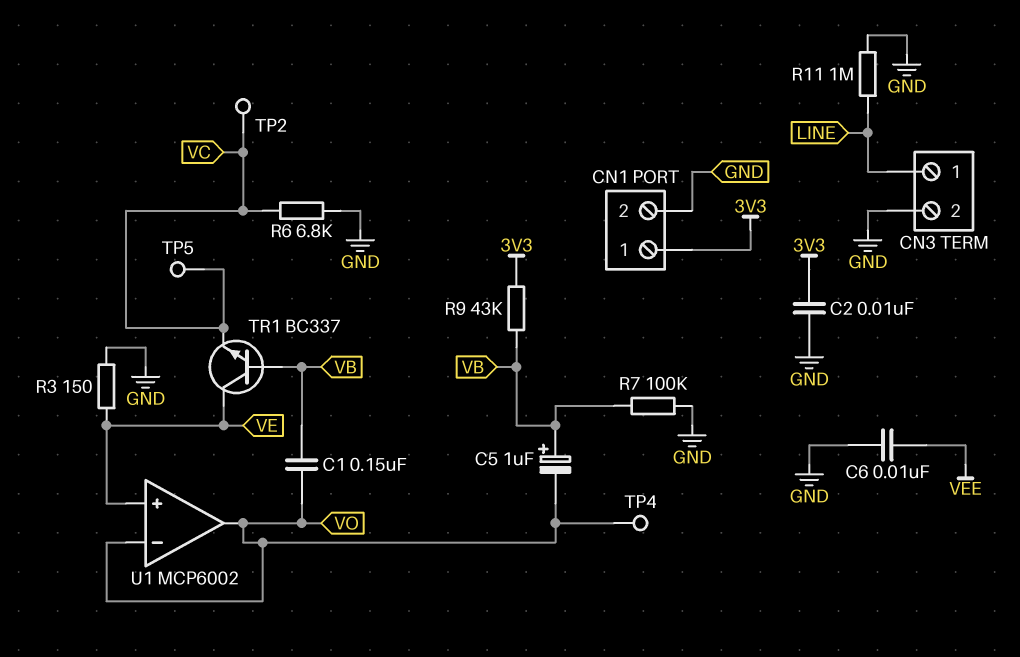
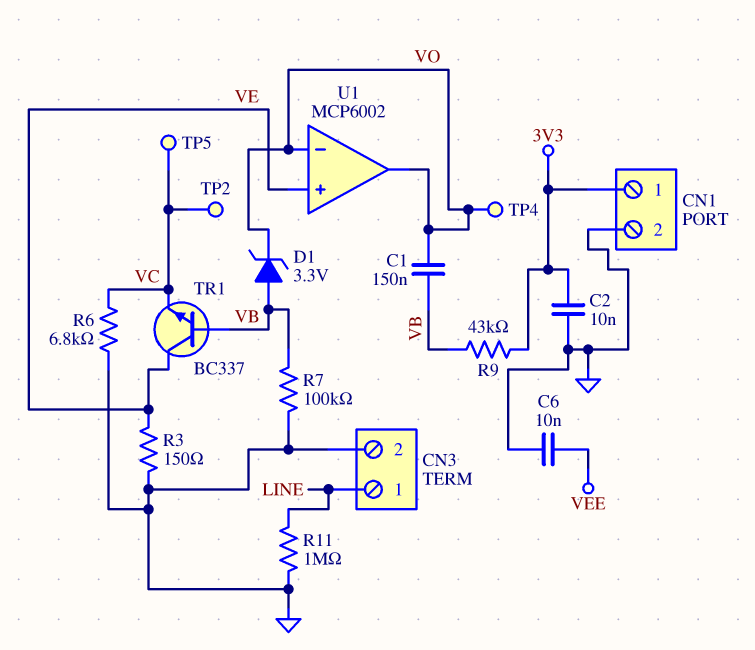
C5: 1uF (plus VB, minus VO) -> none
D1: none -> zener 3.3V (A VB, K VO)

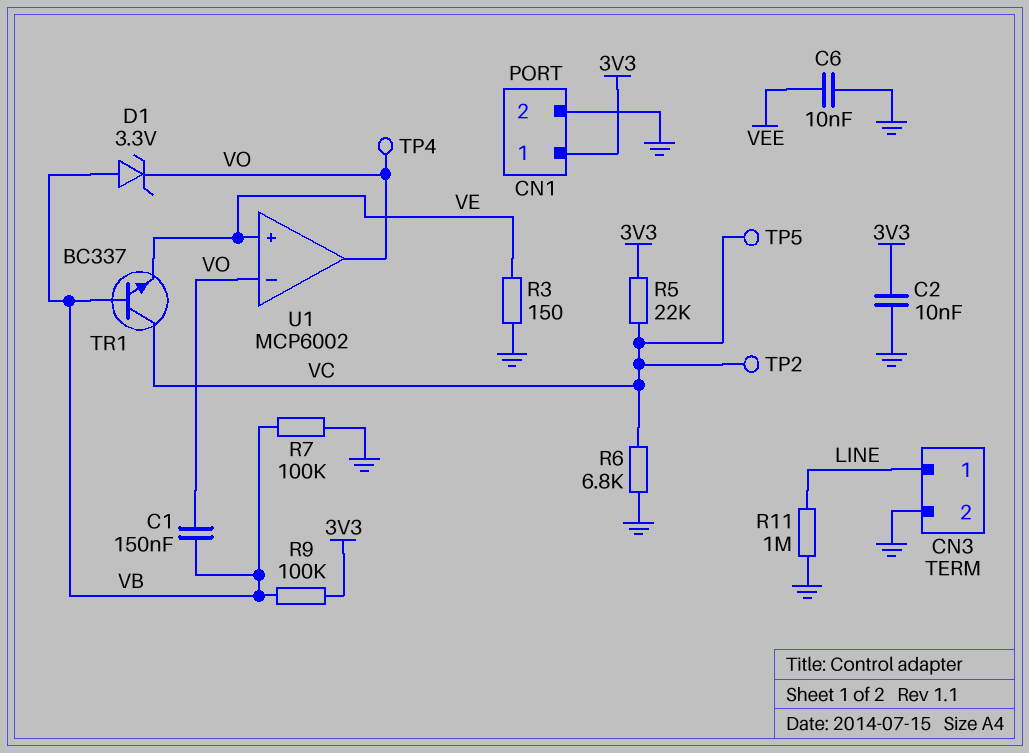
R5: none -> 22k (3V3, VC)
R9: 43k (3V3, VB) -> 100k (3V3, VB)
TR1: NPN BC337 (B VB, C VE, E VC) -> NPN BC337 (B VB, C VC, E VE)

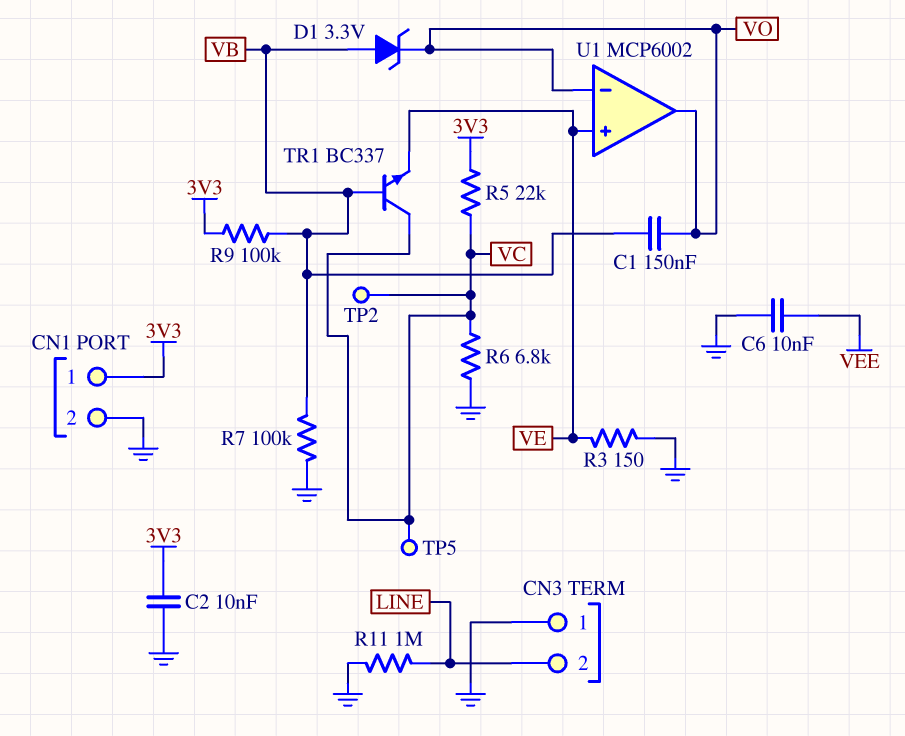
CN3 pin 1: LINE -> GND
CN3 pin 2: GND -> LINE
TP4: test point (VO) -> none

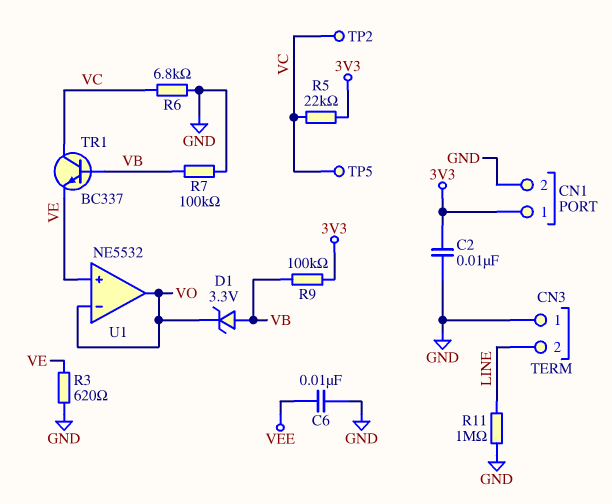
C1: 150nF (VB, VO) -> none
R3: 150 (GND, VE) -> 620 (GND, VE)
U1: MCP6002 -> NE5532

